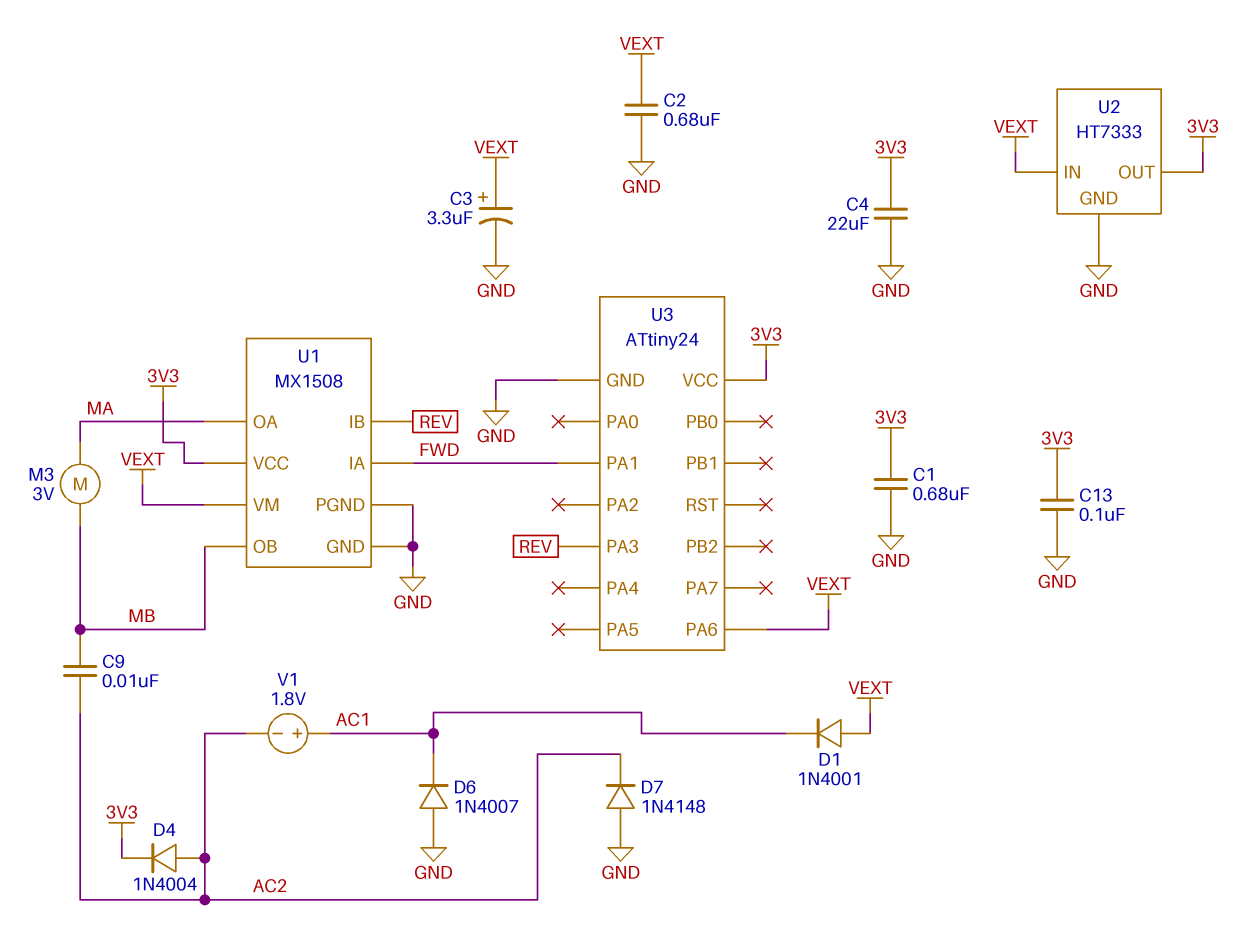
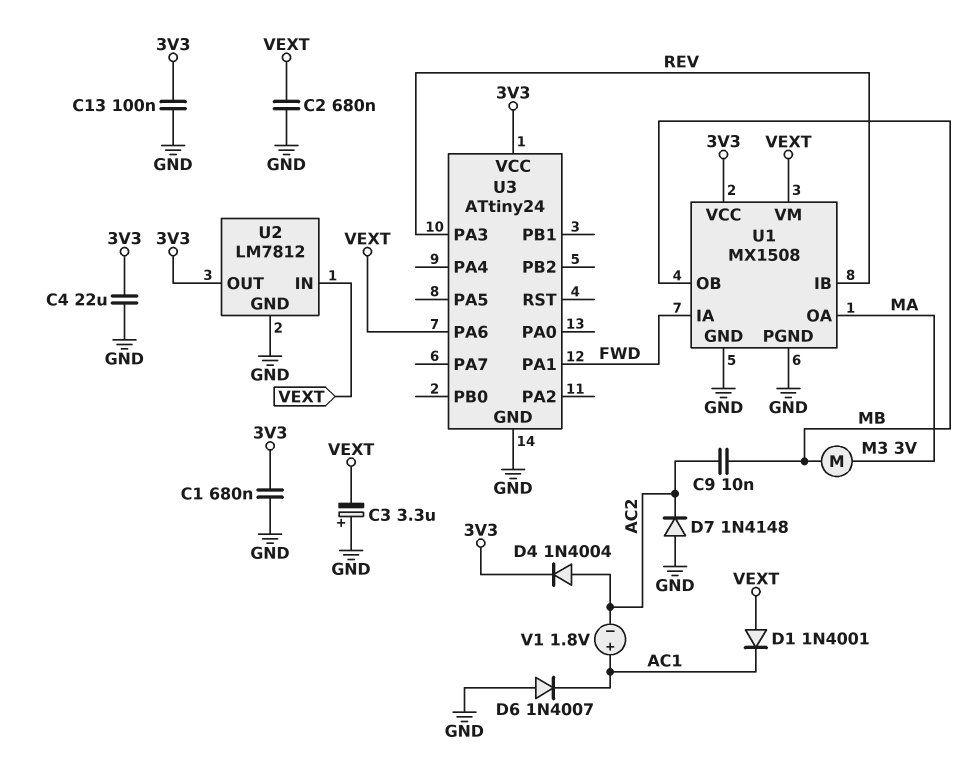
C3: 3.3uF (plus VEXT, minus GND) -> 3.3uF (plus GND, minus VEXT)
U2: HT7333 -> LM7812

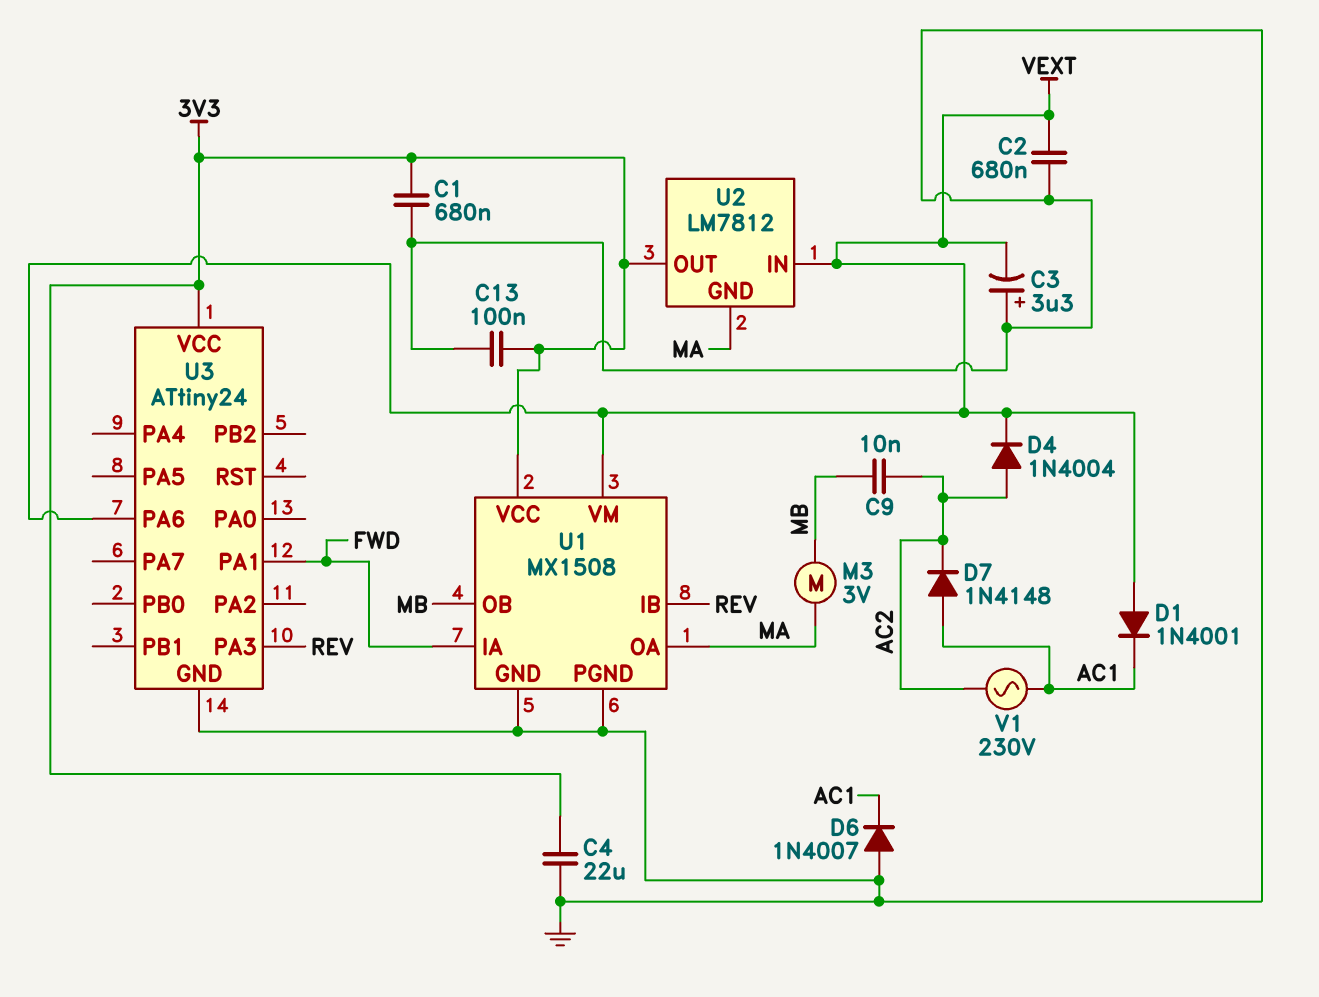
D4: diode 1N4004 (A AC2, K 3V3) -> diode 1N4004 (A AC2, K VEXT)
D7: diode 1N4148 (A GND, K AC2) -> diode 1N4148 (A AC1, K AC2)
U2 pin GND: GND -> MA
V1: 1.8V (plus AC1, minus AC2) -> AC 230V (AC1, AC2)

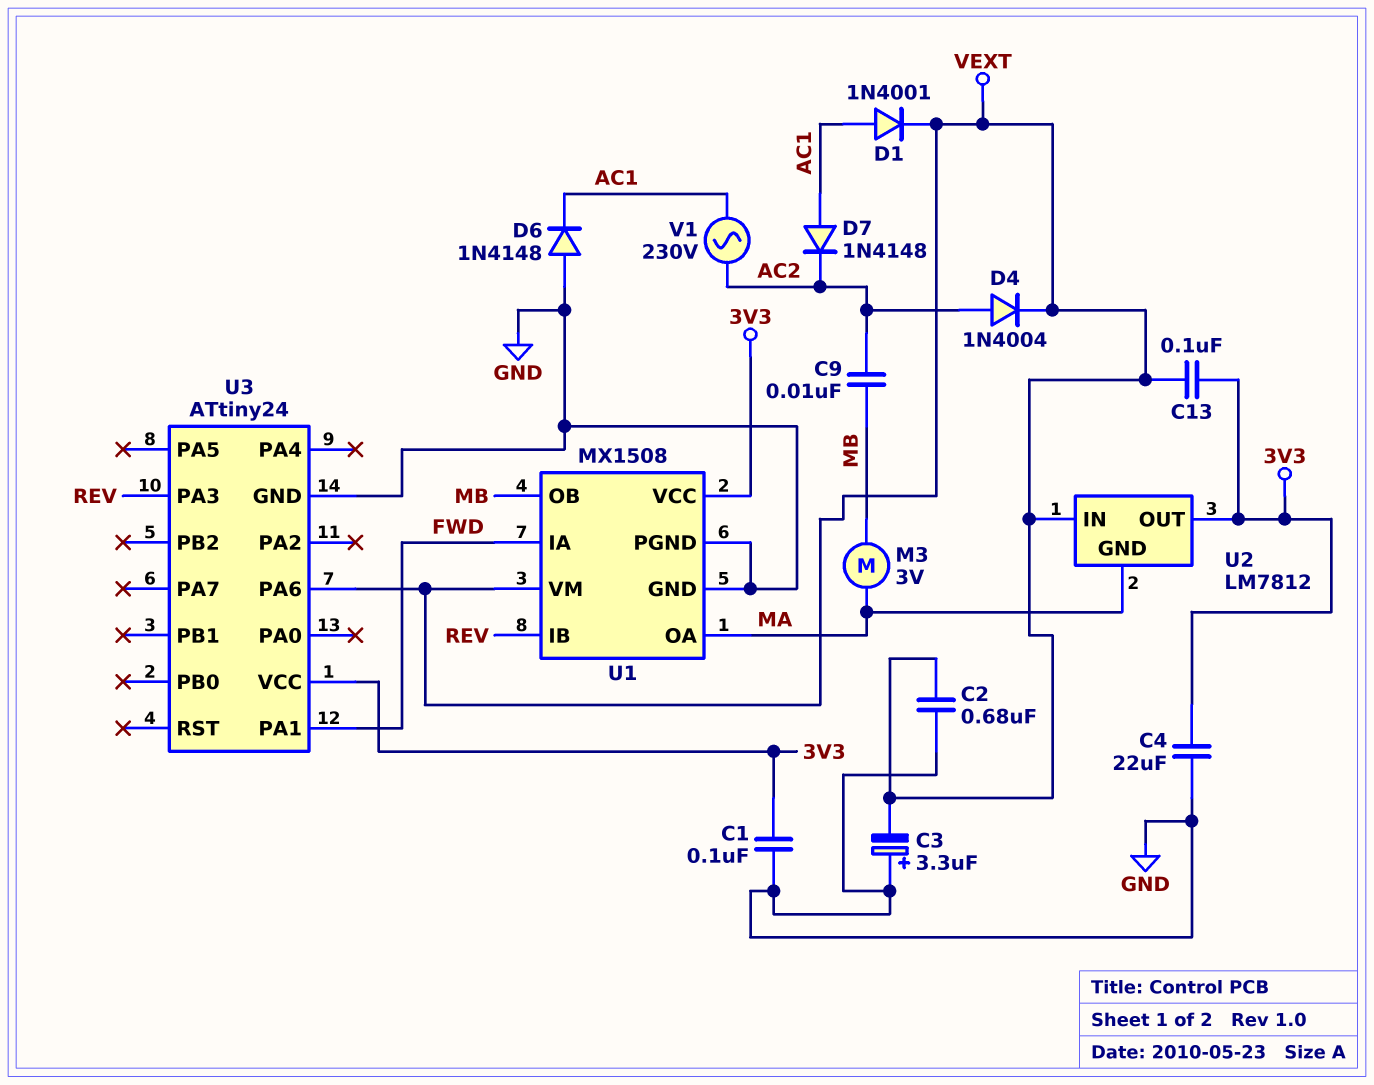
C1: 680nF (3V3, GND) -> 100nF (3V3, GND)
C13: 100nF (3V3, GND) -> 100nF (3V3, VEXT)
D1: diode 1N4001 (A VEXT, K AC1) -> diode 1N4001 (A AC1, K VEXT)
D6: diode 1N4007 (A GND, K AC1) -> diode 1N4148 (A GND, K AC1)

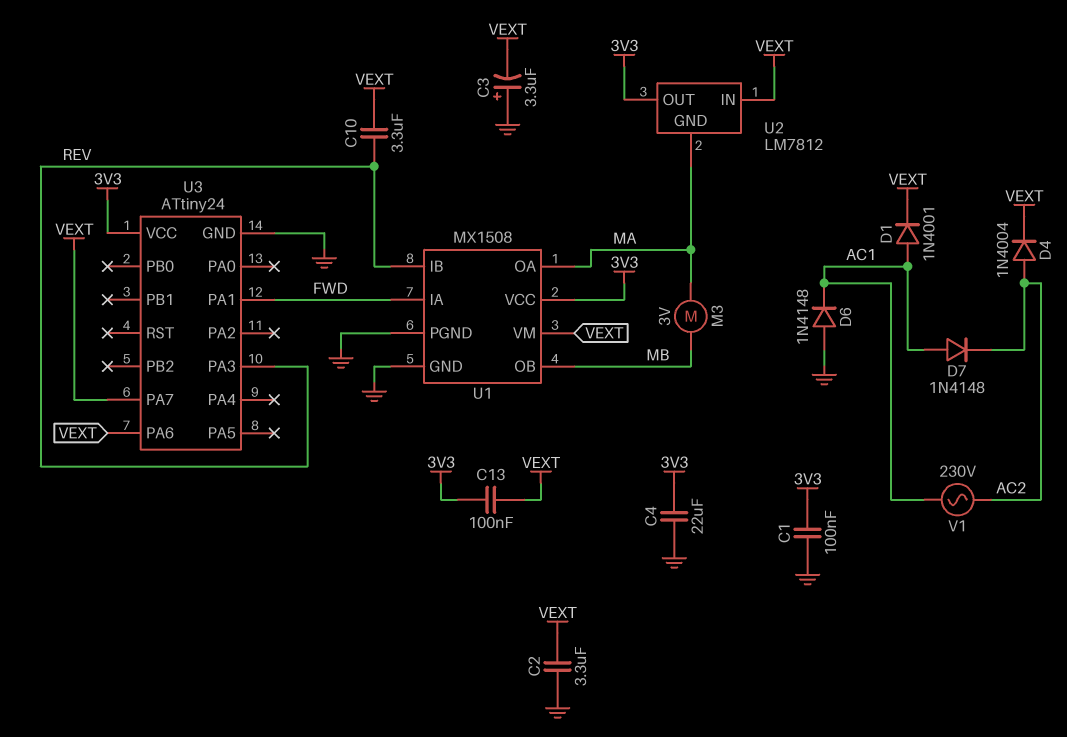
C2: 680nF (GND, VEXT) -> 3.3uF (GND, VEXT)
C9: 10nF (AC2, MB) -> none
C10: none -> 3.3uF (REV, VEXT)
U3 pin PA7: none -> VEXT

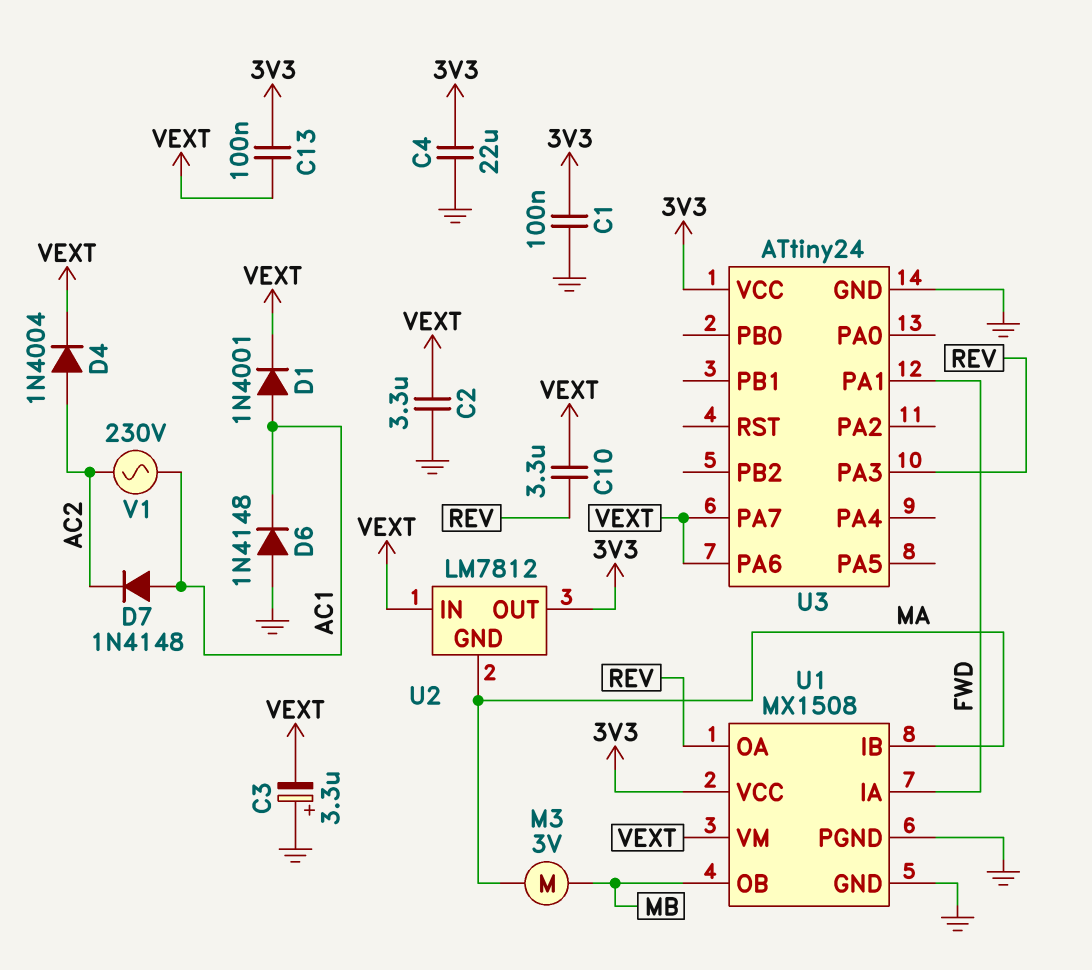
U1 pin IB: REV -> MA
U1 pin OA: MA -> REV

